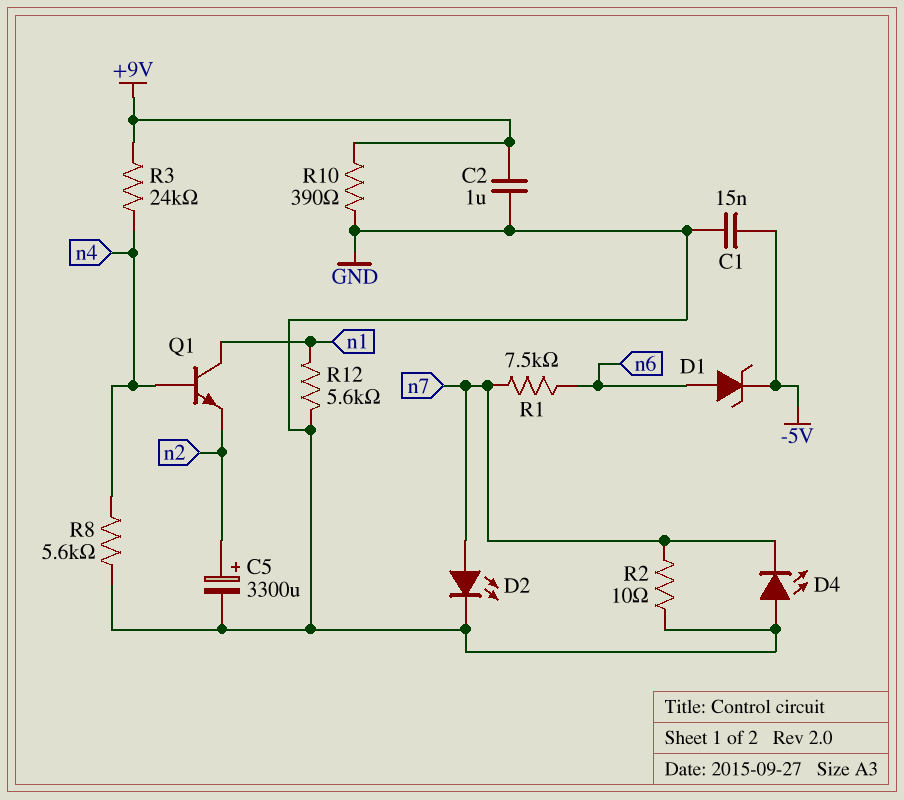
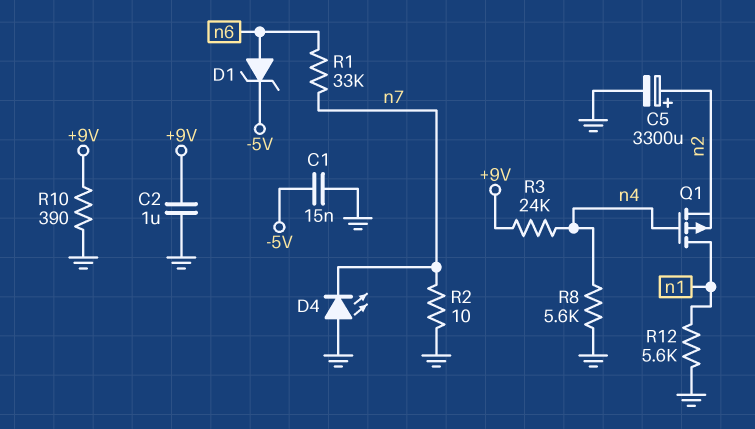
D2: LED (A n7, K GND) -> none
Q1: NPN (B n4, C n1, E n2) -> PMOS (G n4, D n1, S n2)
R1: 7.5k (n6, n7) -> 33k (n6, n7)

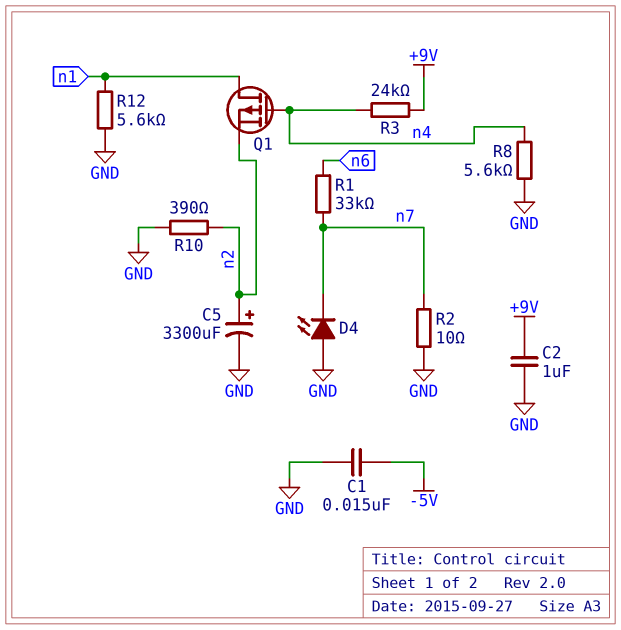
D1: zener (A n6, K -5V) -> none
R10: 390 (+9V, GND) -> 390 (GND, n2)

